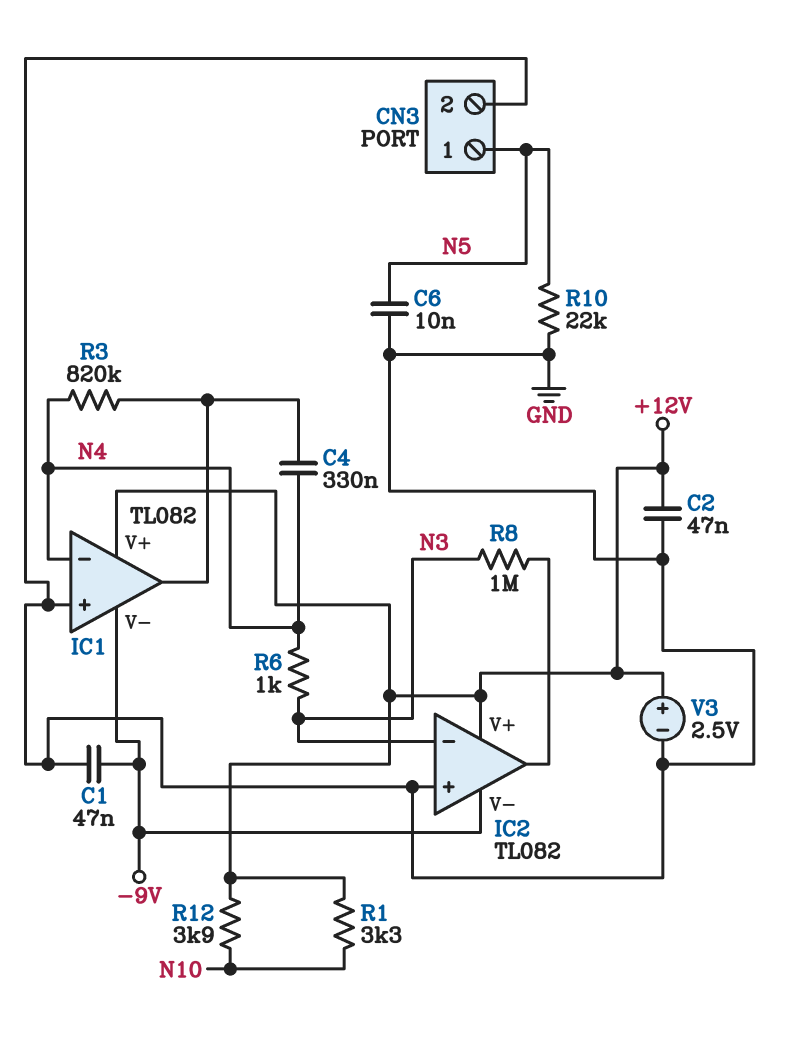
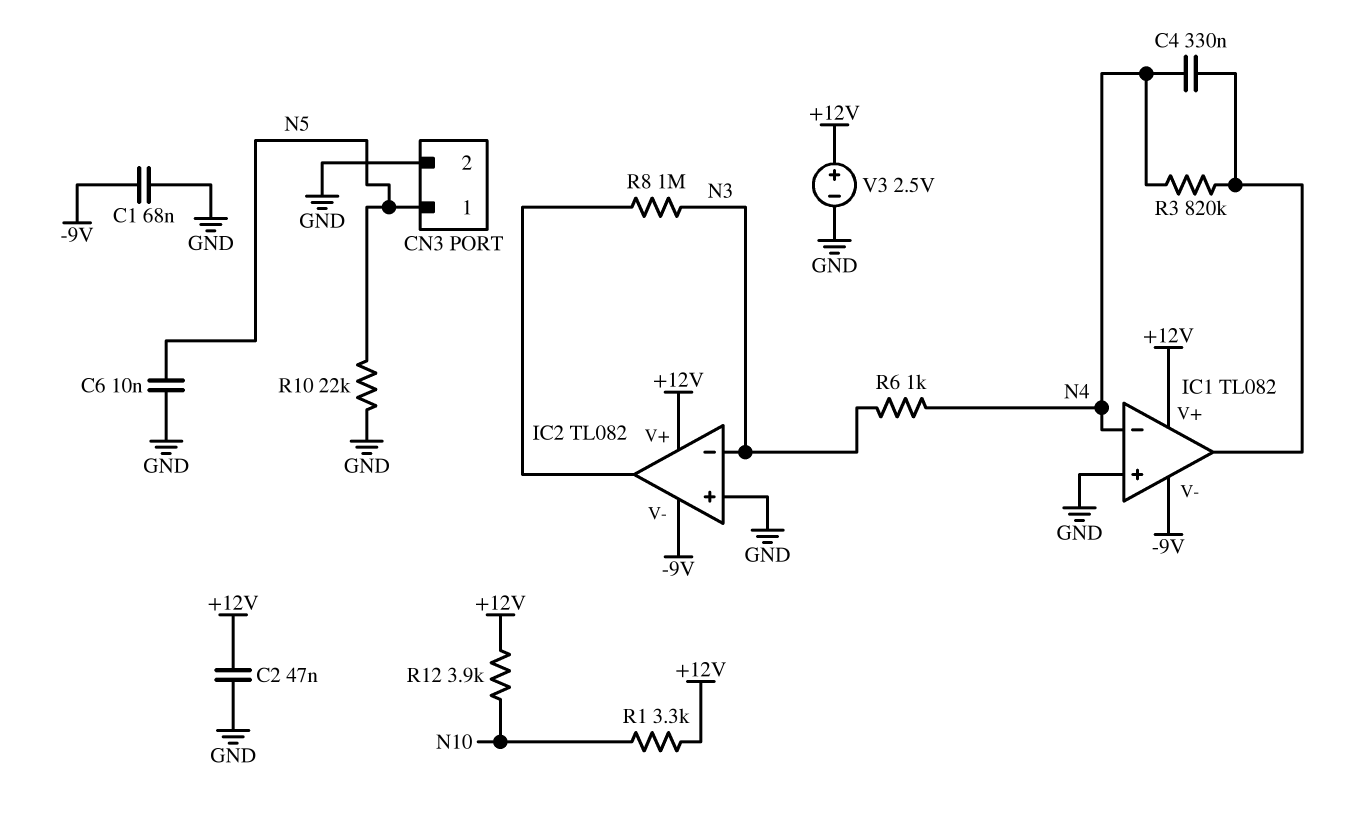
C1: 47nF (-9V, GND) -> 68nF (-9V, GND)

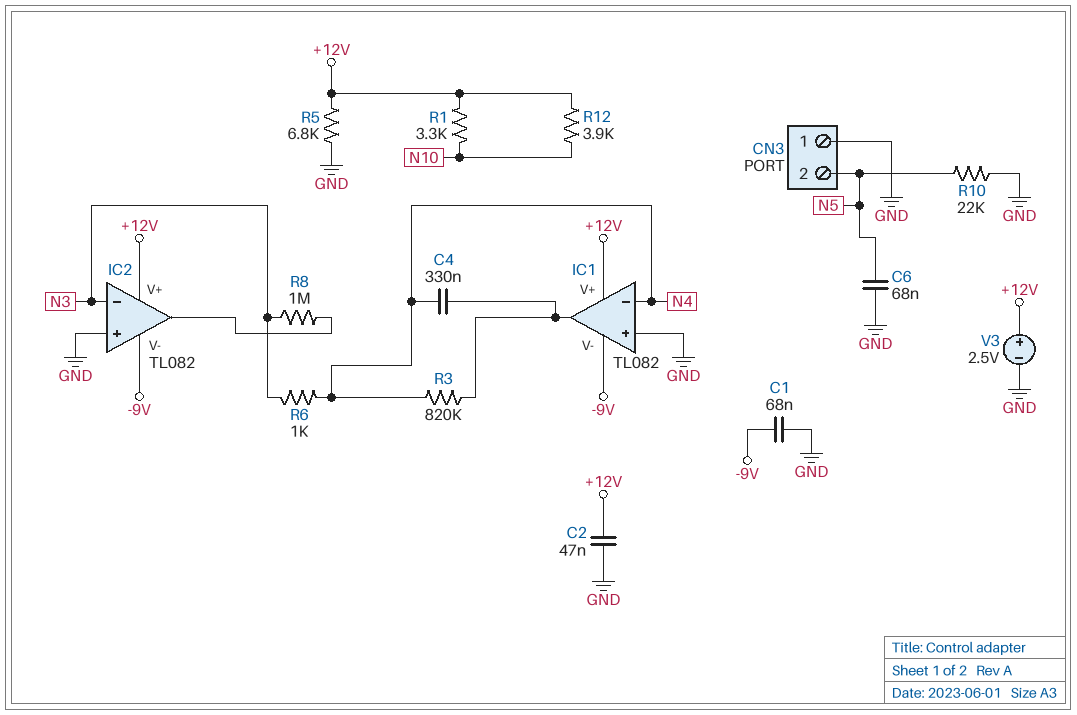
C6: 10nF (GND, N5) -> 68nF (GND, N5)
CN3 pin 1: N5 -> GND
CN3 pin 2: GND -> N5
R5: none -> 6.8k (+12V, GND)

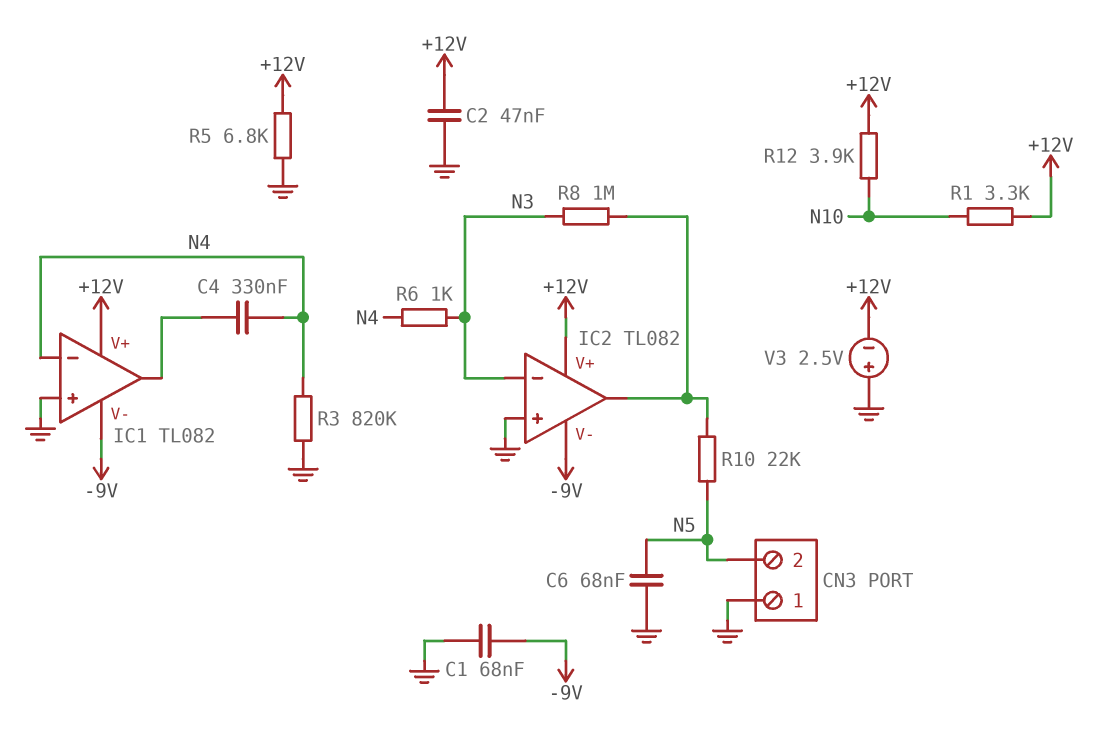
R3: 820k (IC1/out, N4) -> 820k (GND, N4)
R10: 22k (GND, N5) -> 22k (IC2/out, N5)
V3: 2.5V (plus +12V, minus GND) -> 2.5V (plus GND, minus +12V)

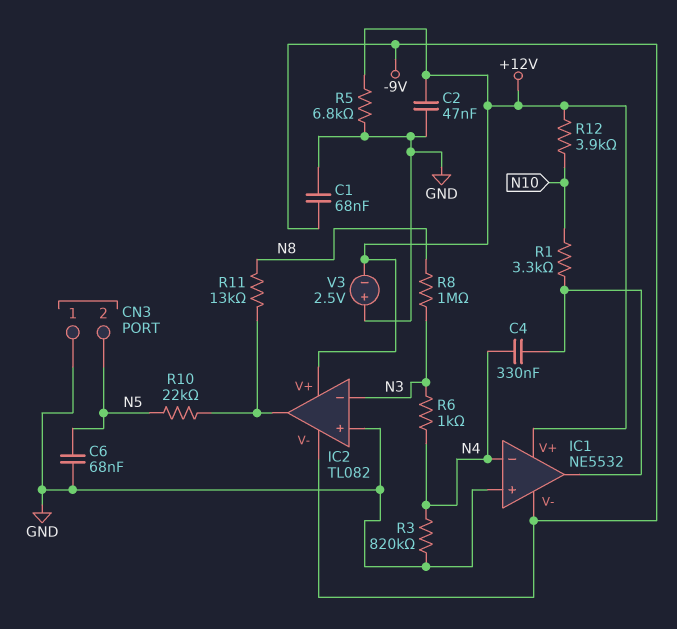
IC1: TL082 -> NE5532
R1: 3.3k (+12V, N10) -> 3.3k (IC1/out, N10)
R8: 1M (IC2/out, N3) -> 1M (N3, N8)
R11: none -> 13k (IC2/out, N8)

